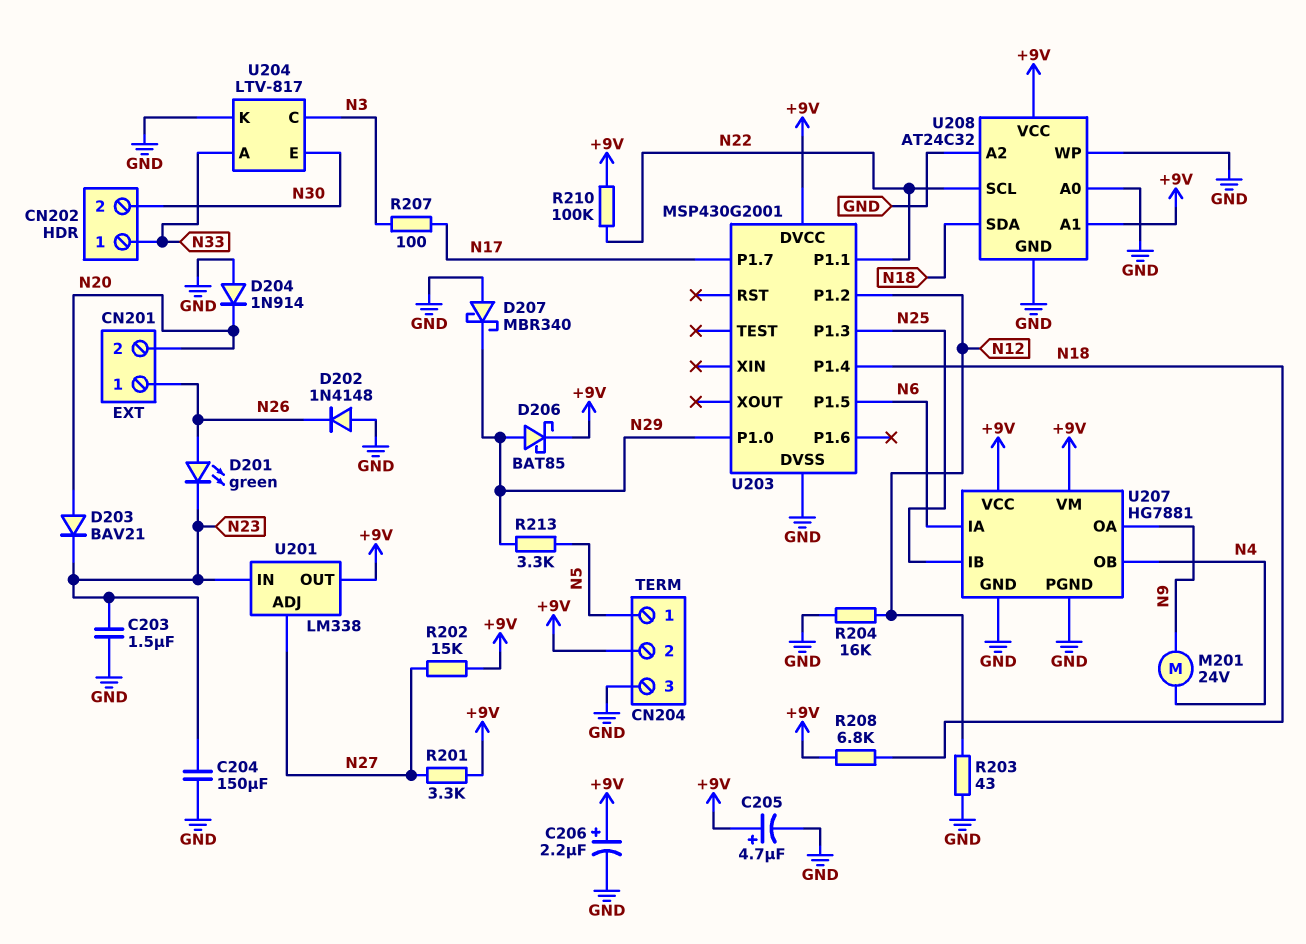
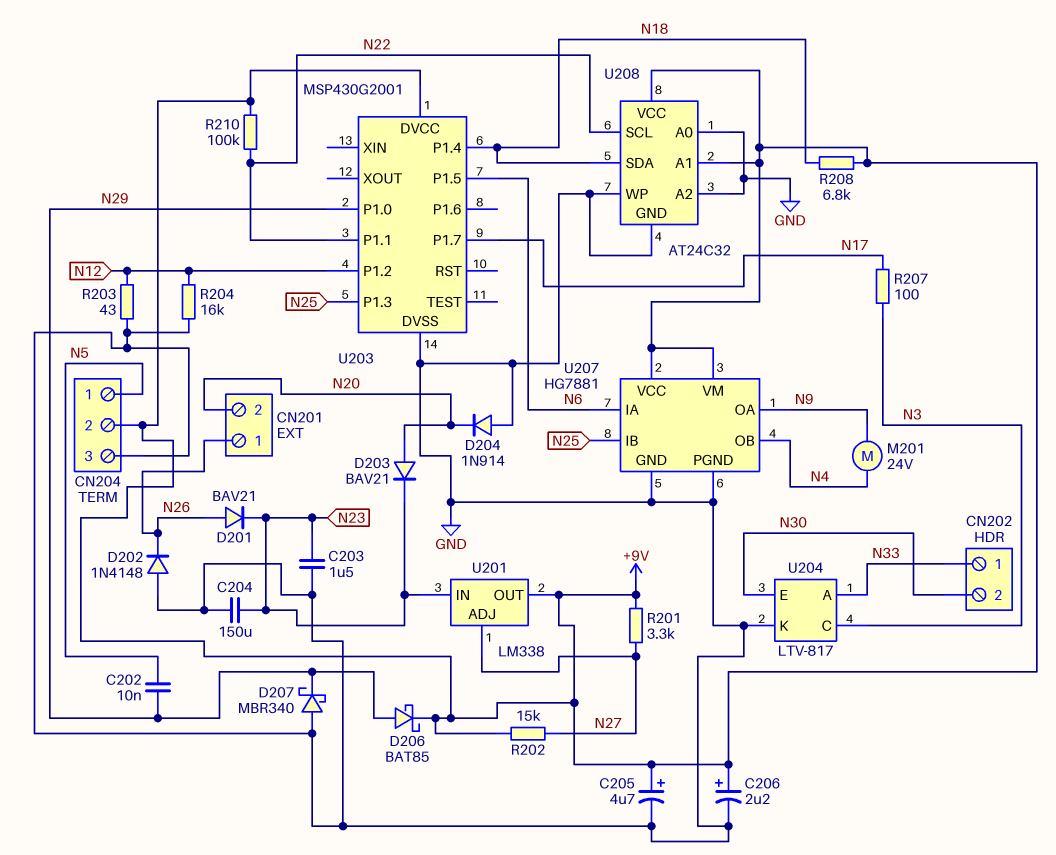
C202: none -> 10nF (N5, N29)
D201: LED green (A N26, K N23) -> diode BAV21 (A N26, K N23)
R213: 3.3k (N5, N29) -> none

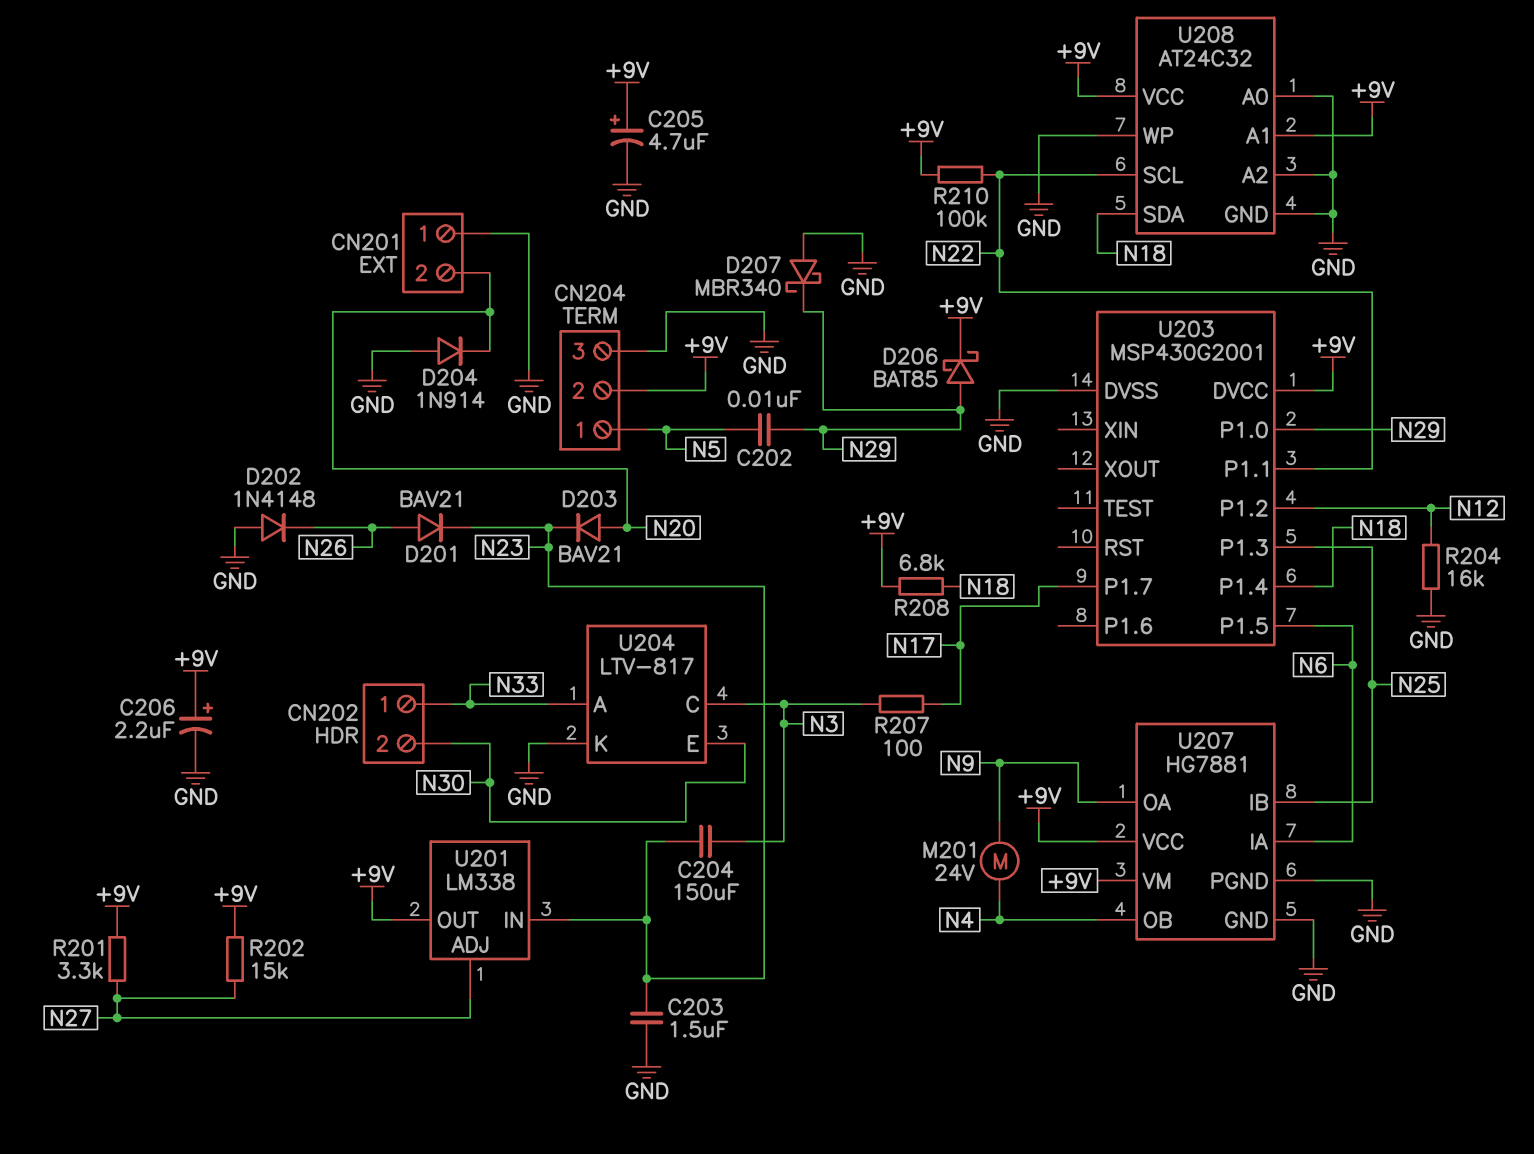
C204: 150uF (GND, N23) -> 150uF (N3, N23)
CN201 pin 1: N26 -> GND
R203: 43 (GND, N12) -> none

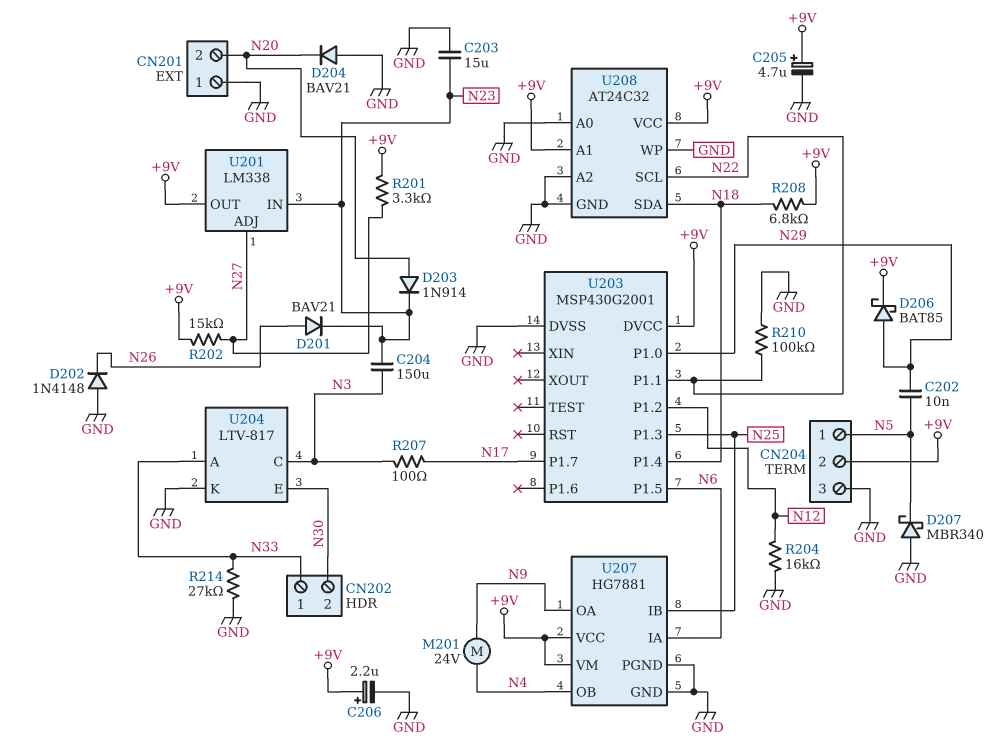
C203: 1.5uF (GND, N23) -> 15uF (GND, N23)
D203: diode BAV21 (A N20, K N23) -> diode 1N914 (A N20, K N23)
D204: diode 1N914 (A GND, K N20) -> diode BAV21 (A GND, K N20)
D207: schottky MBR340 (A GND, K N29) -> schottky MBR340 (A GND, K N5)
R210: 100k (+9V, N22) -> 100k (GND, N22)
R214: none -> 27k (GND, N33)

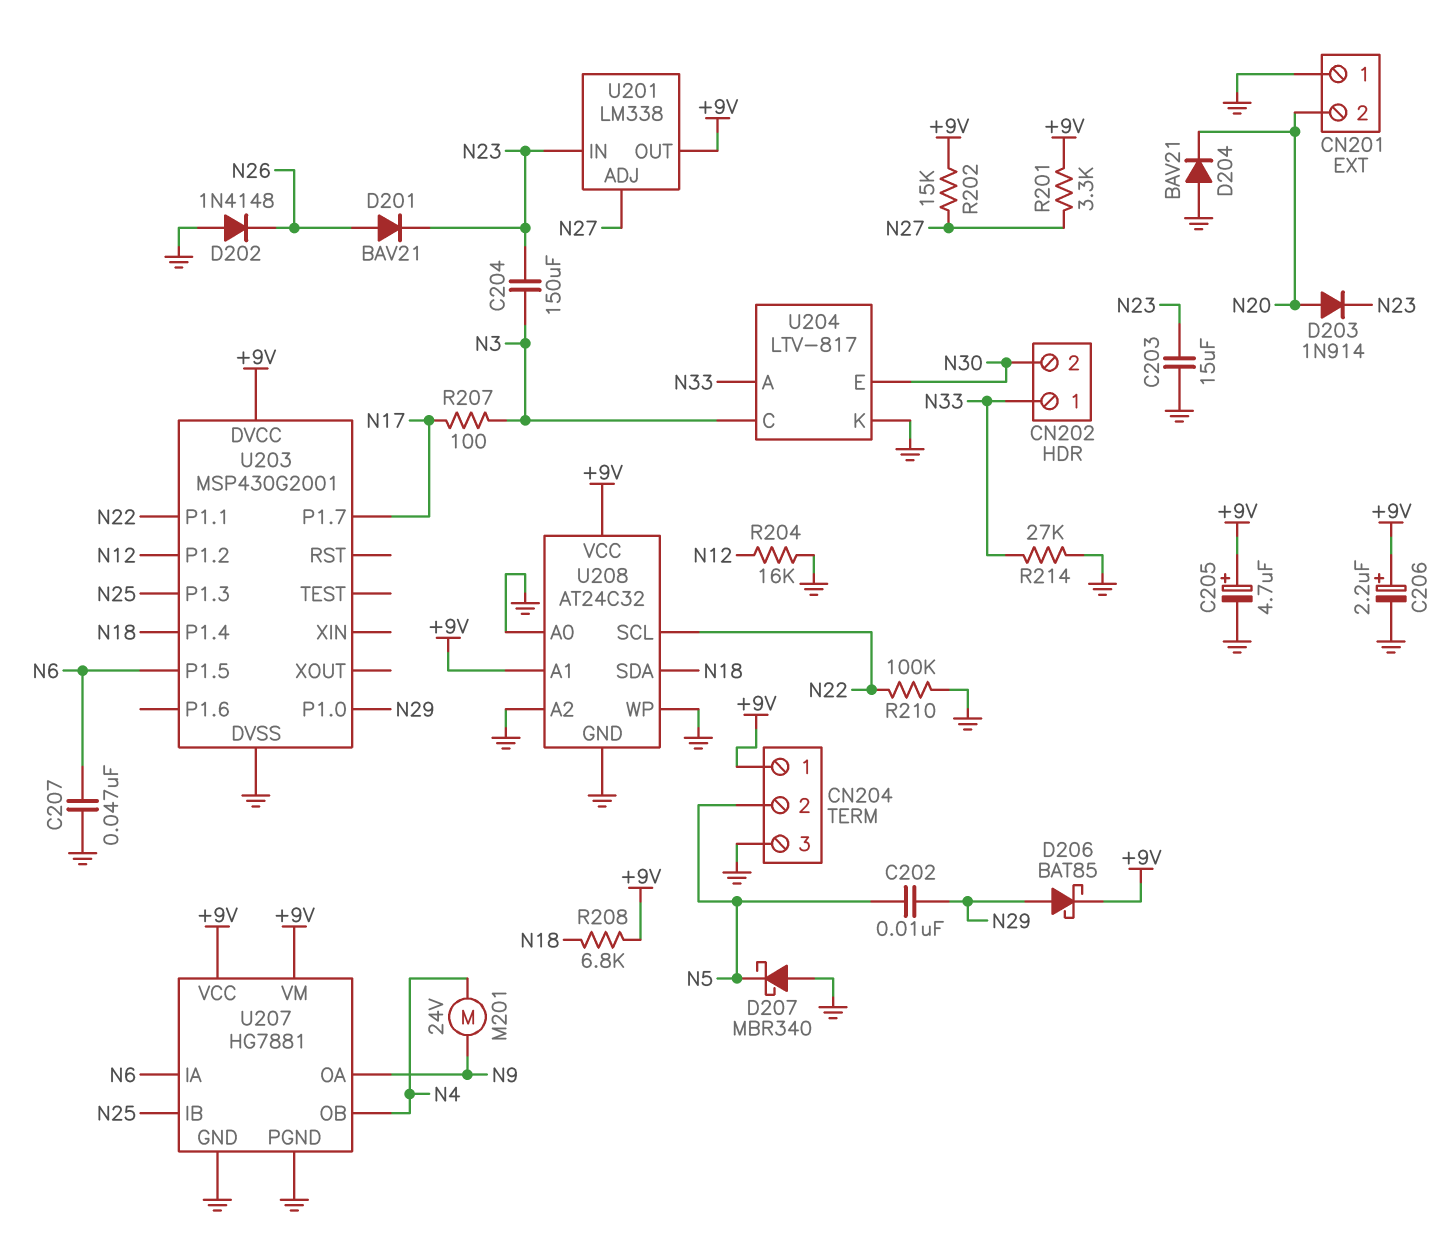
C207: none -> 47nF (GND, N6)
CN204 pin 1: N5 -> +9V
CN204 pin 2: +9V -> N5

